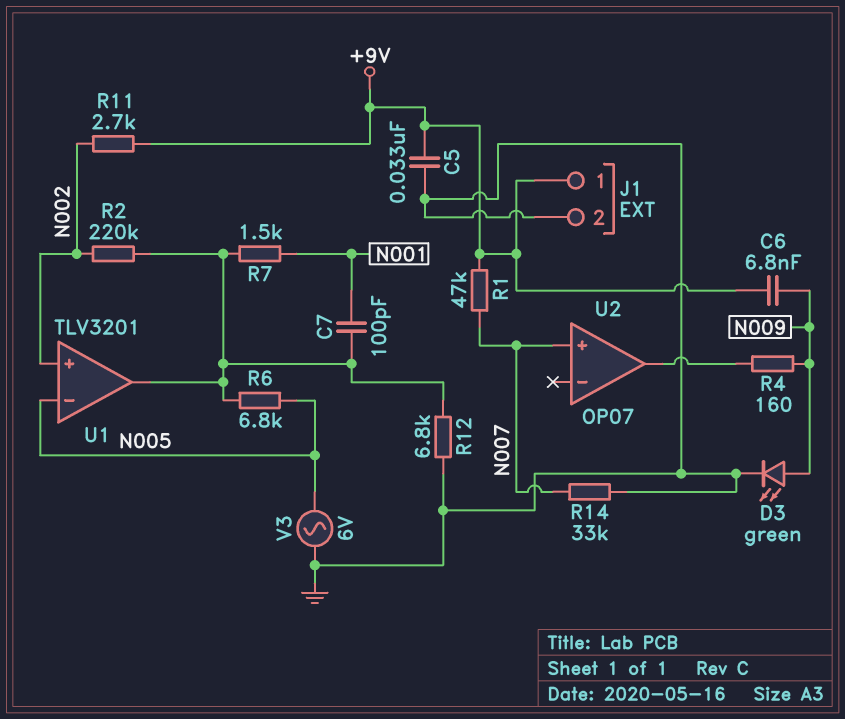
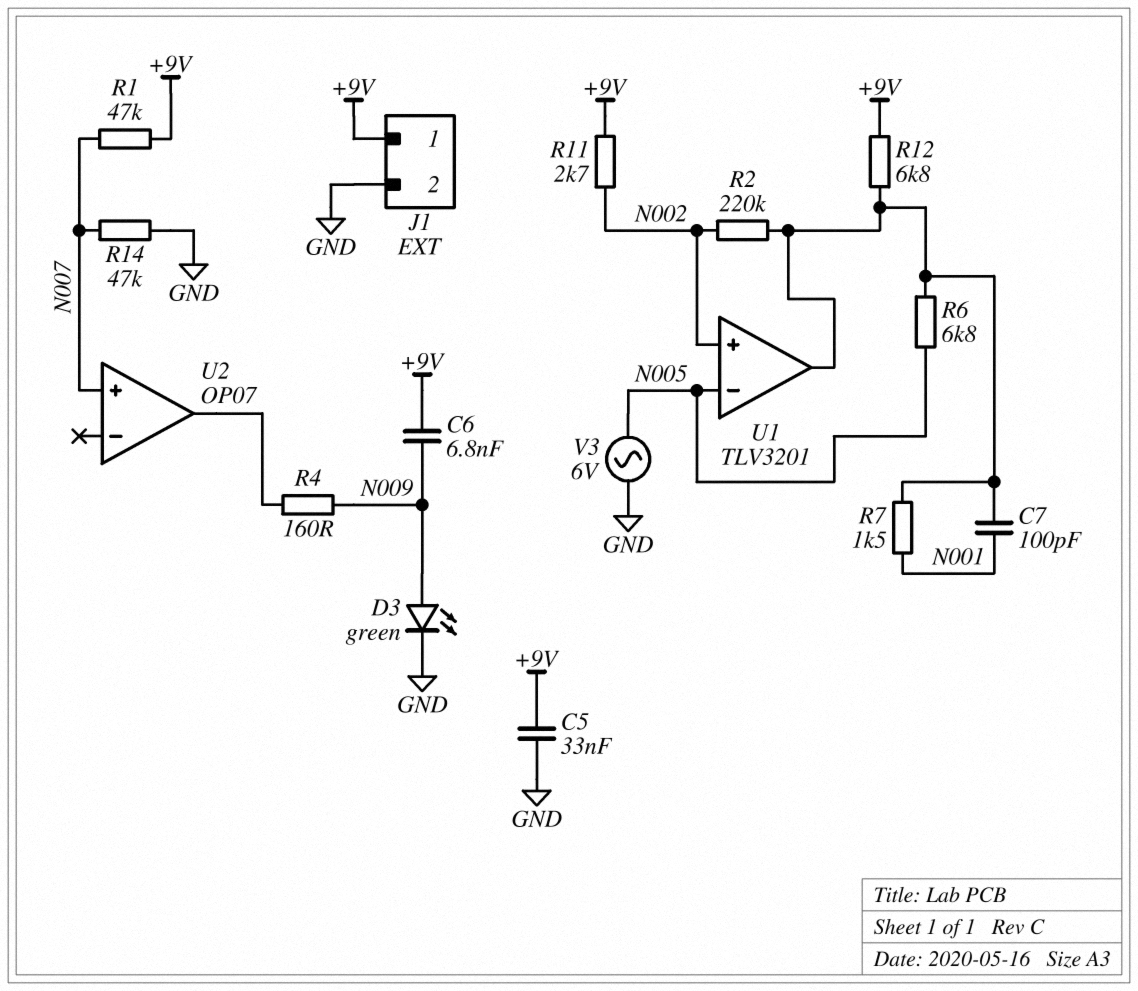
R12: 6.8k (GND, U1/out) -> 6.8k (+9V, U1/out)
R14: 33k (GND, N007) -> 47k (GND, N007)

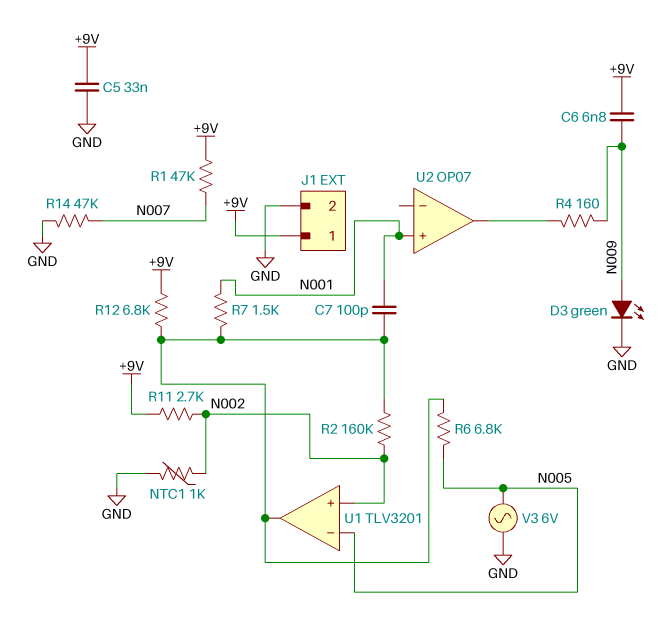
NTC1: none -> 1k (GND, N002)
R2: 220k (N002, U1/out) -> 160k (N002, U1/out)
U2 pin in+: N007 -> N001

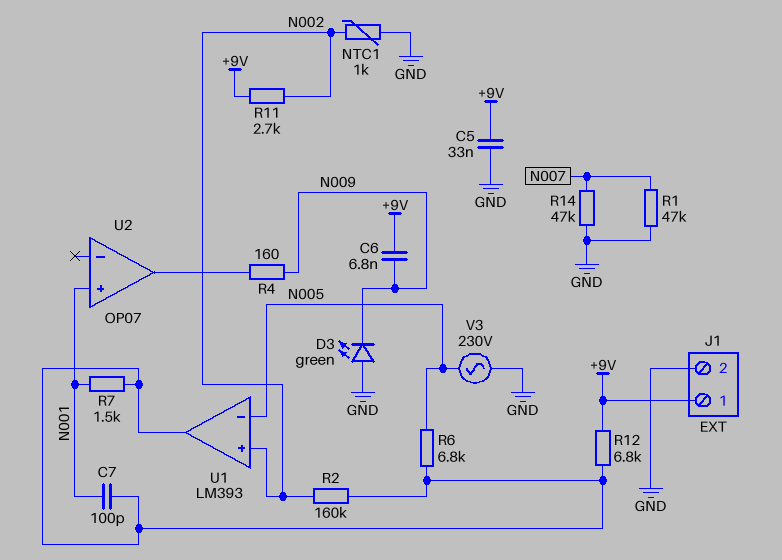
D3: LED green (A N009, K GND) -> LED green (A GND, K N009)
R1: 47k (+9V, N007) -> 47k (GND, N007)
U1: TLV3201 -> LM393
V3: AC 6V (GND, N005) -> AC 230V (GND, N005)

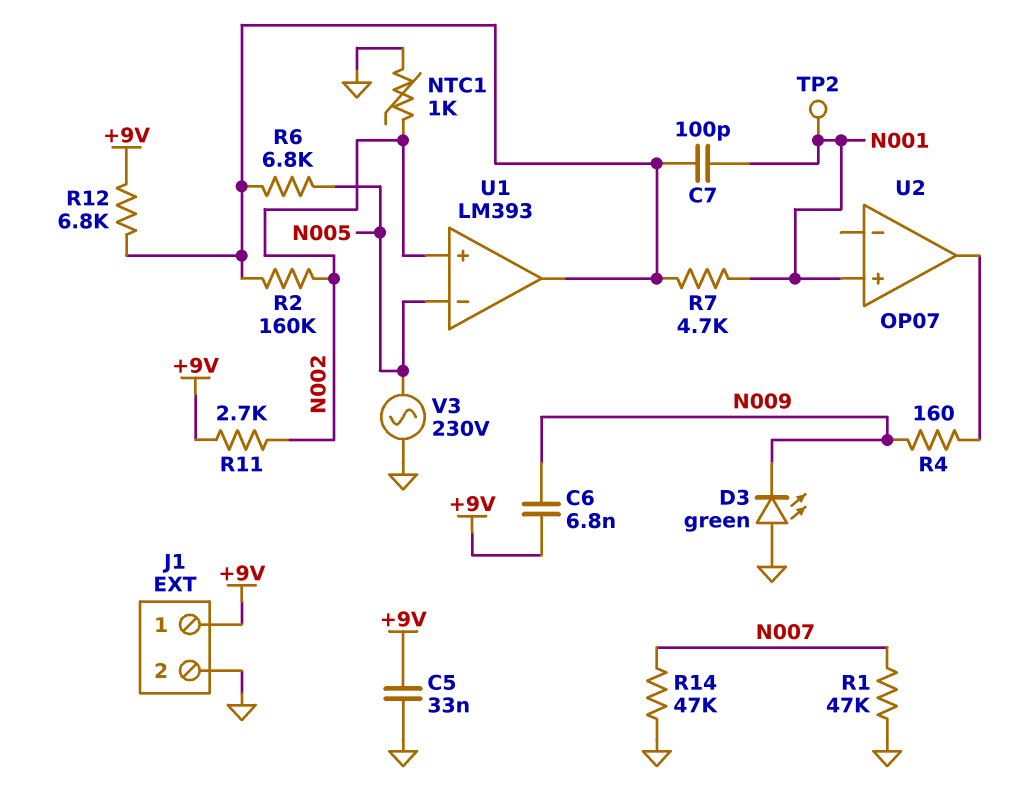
R7: 1.5k (N001, U1/out) -> 4.7k (N001, U1/out)
TP2: none -> test point (N001)

